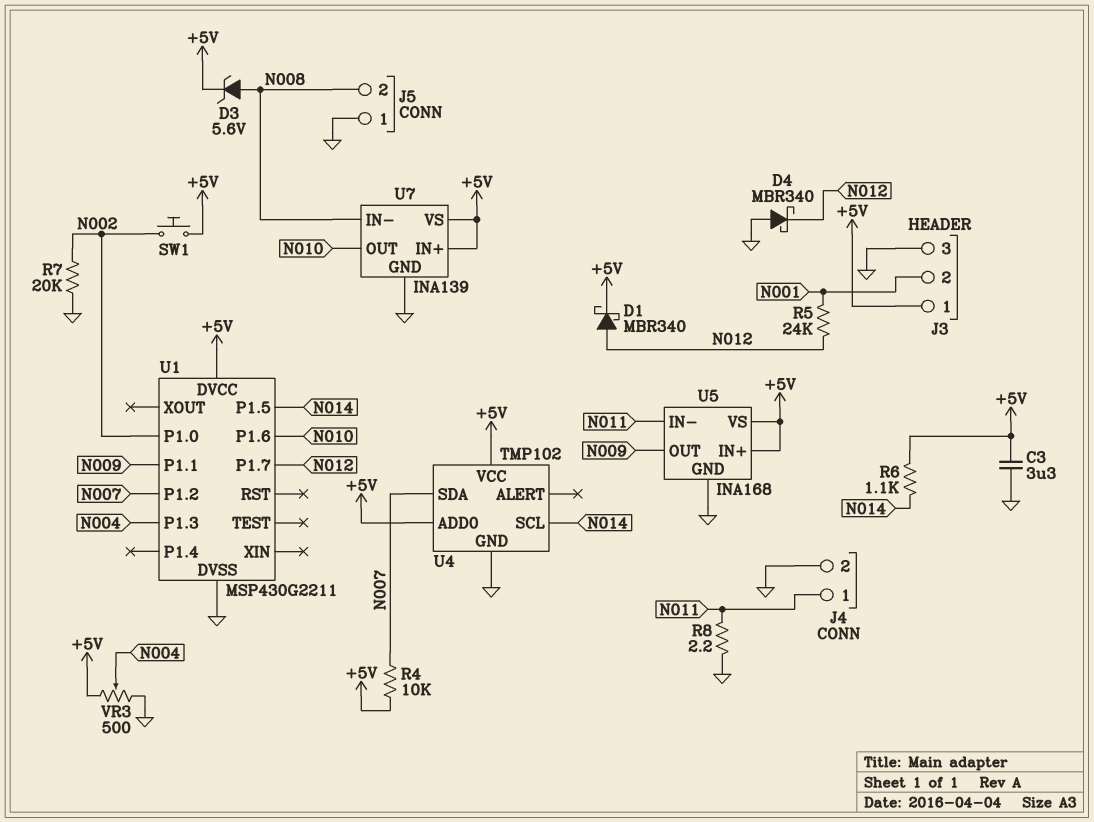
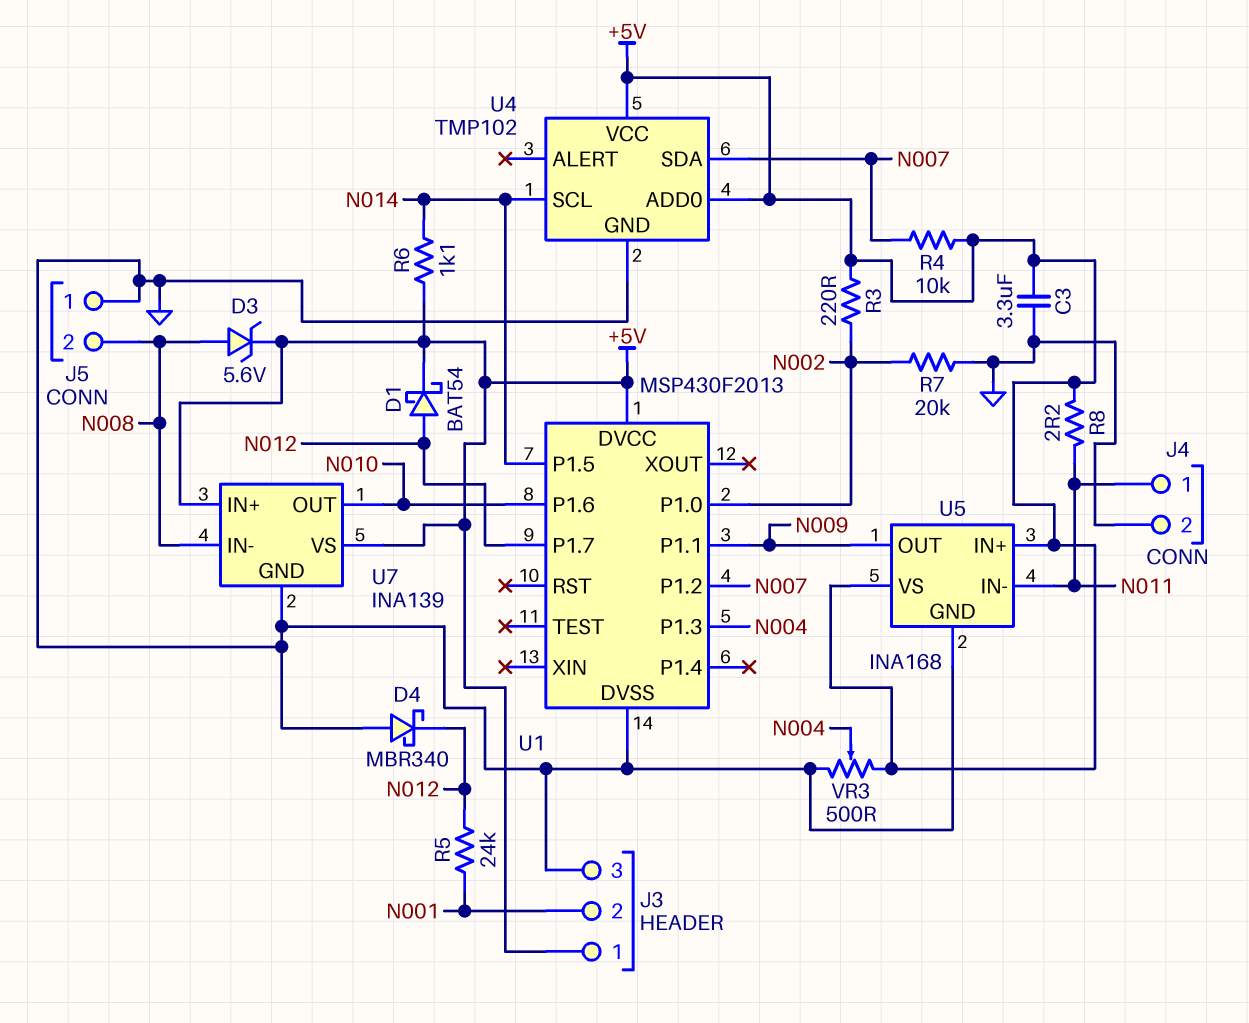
D1: schottky MBR340 (A N012, K +5V) -> schottky BAT54 (A N012, K +5V)
R3: none -> 220 (+5V, N002)
R8: 2.2 (GND, N011) -> 2.2 (+5V, N011)
SW1: button (+5V, N002) -> none
U1: MSP430G2211 -> MSP430F2013

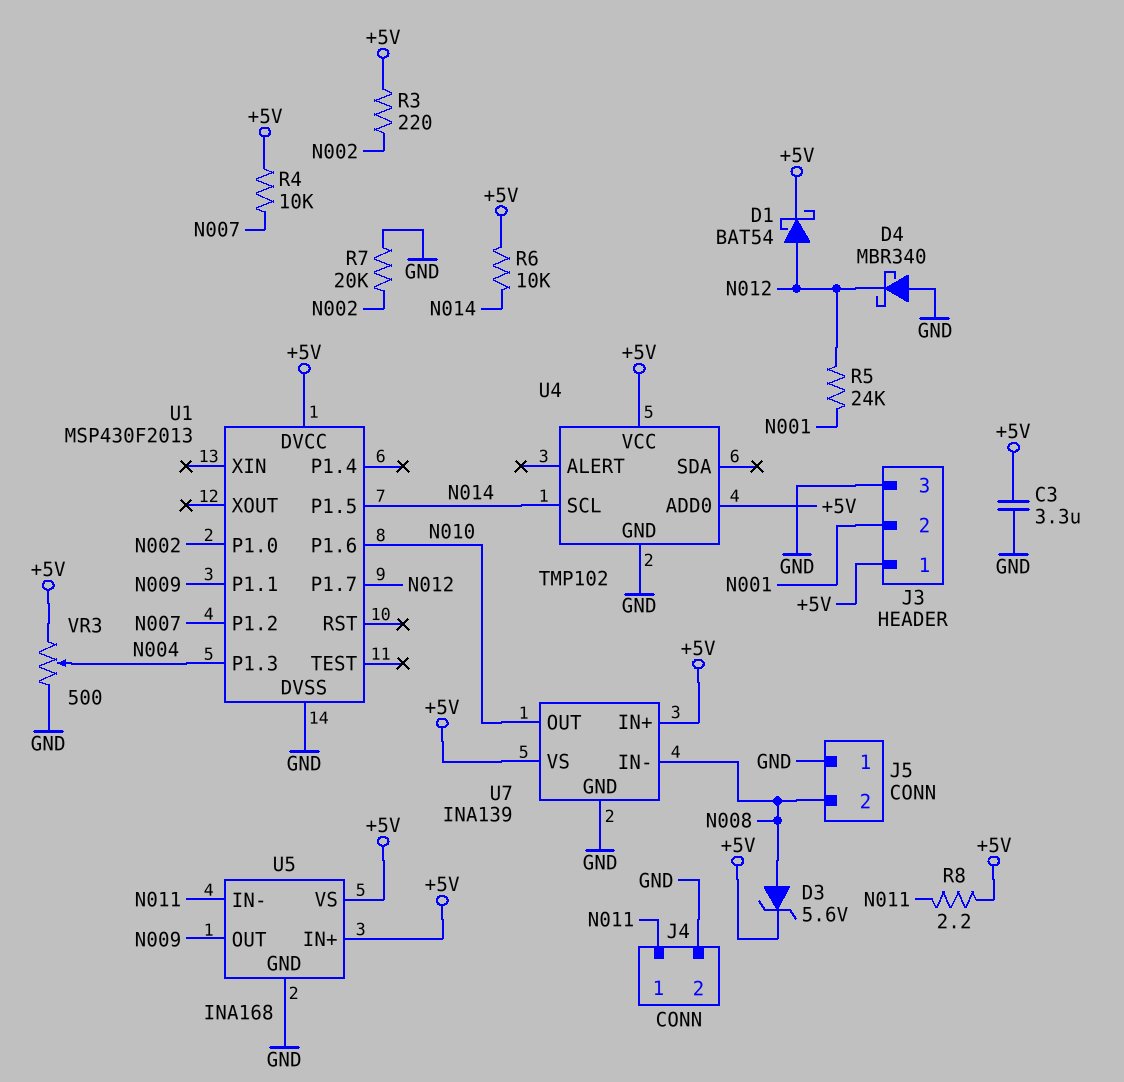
R6: 1.1k (+5V, N014) -> 10k (+5V, N014)
U4 pin SDA: N007 -> none

